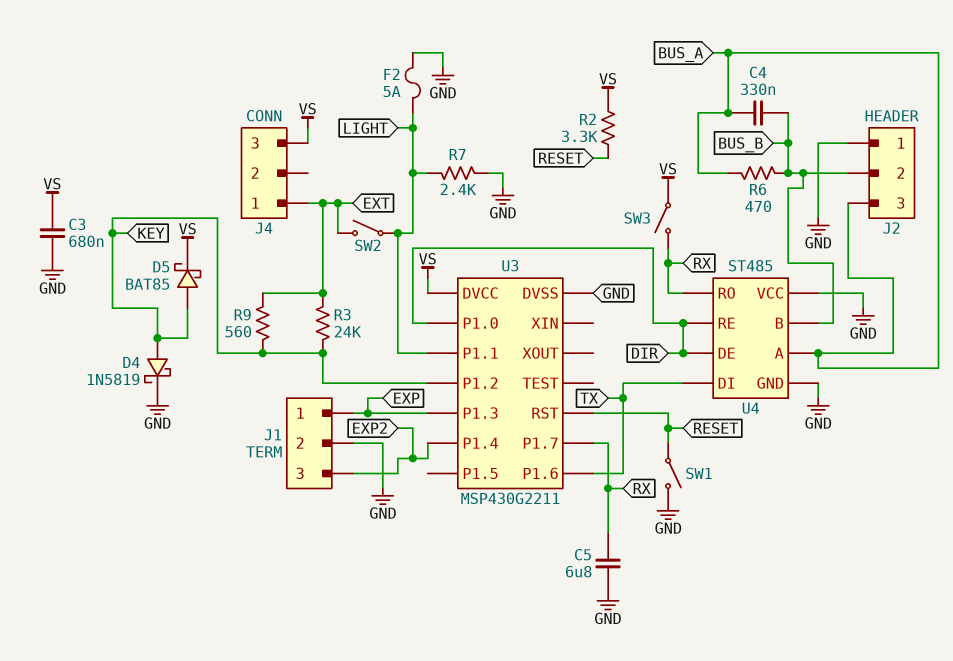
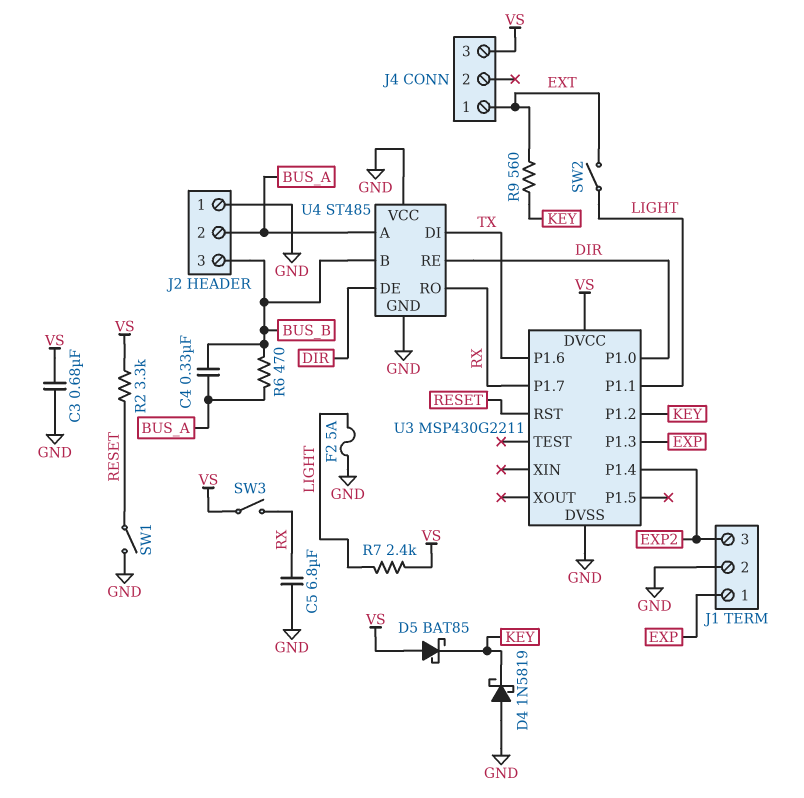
D4: schottky 1N5819 (A KEY, K GND) -> schottky 1N5819 (A GND, K KEY)
D5: schottky BAT85 (A KEY, K VS) -> schottky BAT85 (A VS, K KEY)
J2 pin 2: BUS_B -> BUS_A
J2 pin 3: BUS_A -> BUS_B
R3: 24k (EXT, KEY) -> none
R7: 2.4k (GND, LIGHT) -> 2.4k (LIGHT, VS)

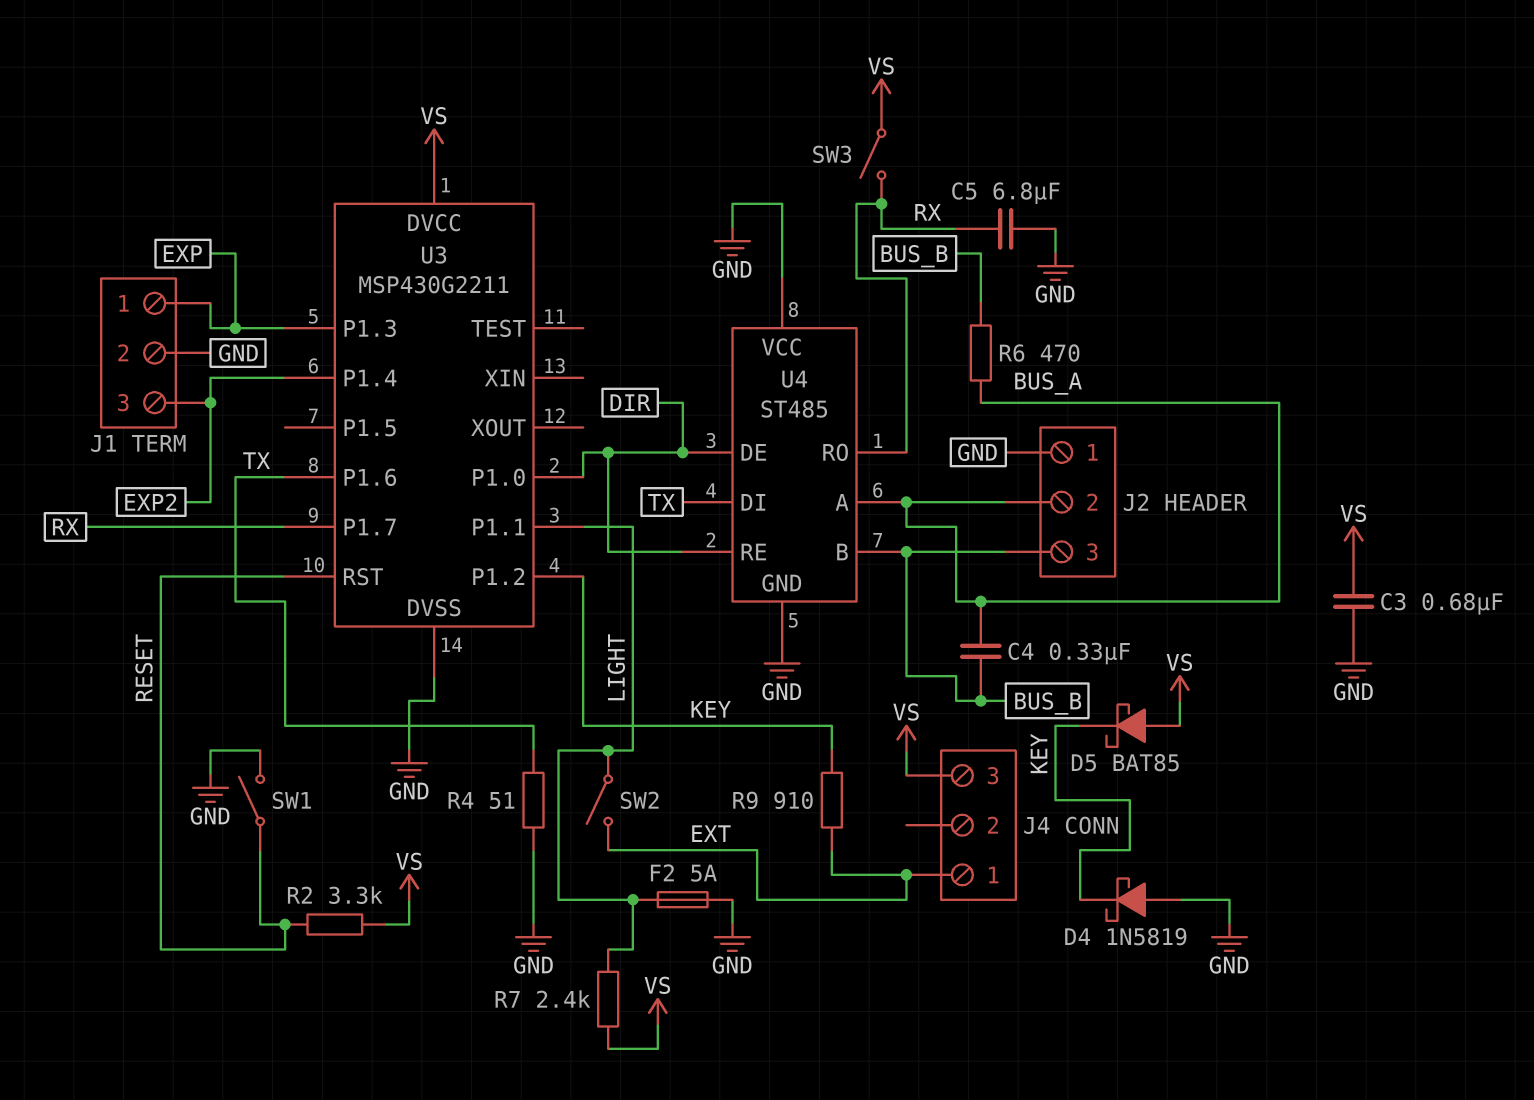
R4: none -> 51 (GND, TX)
R9: 560 (EXT, KEY) -> 910 (EXT, KEY)

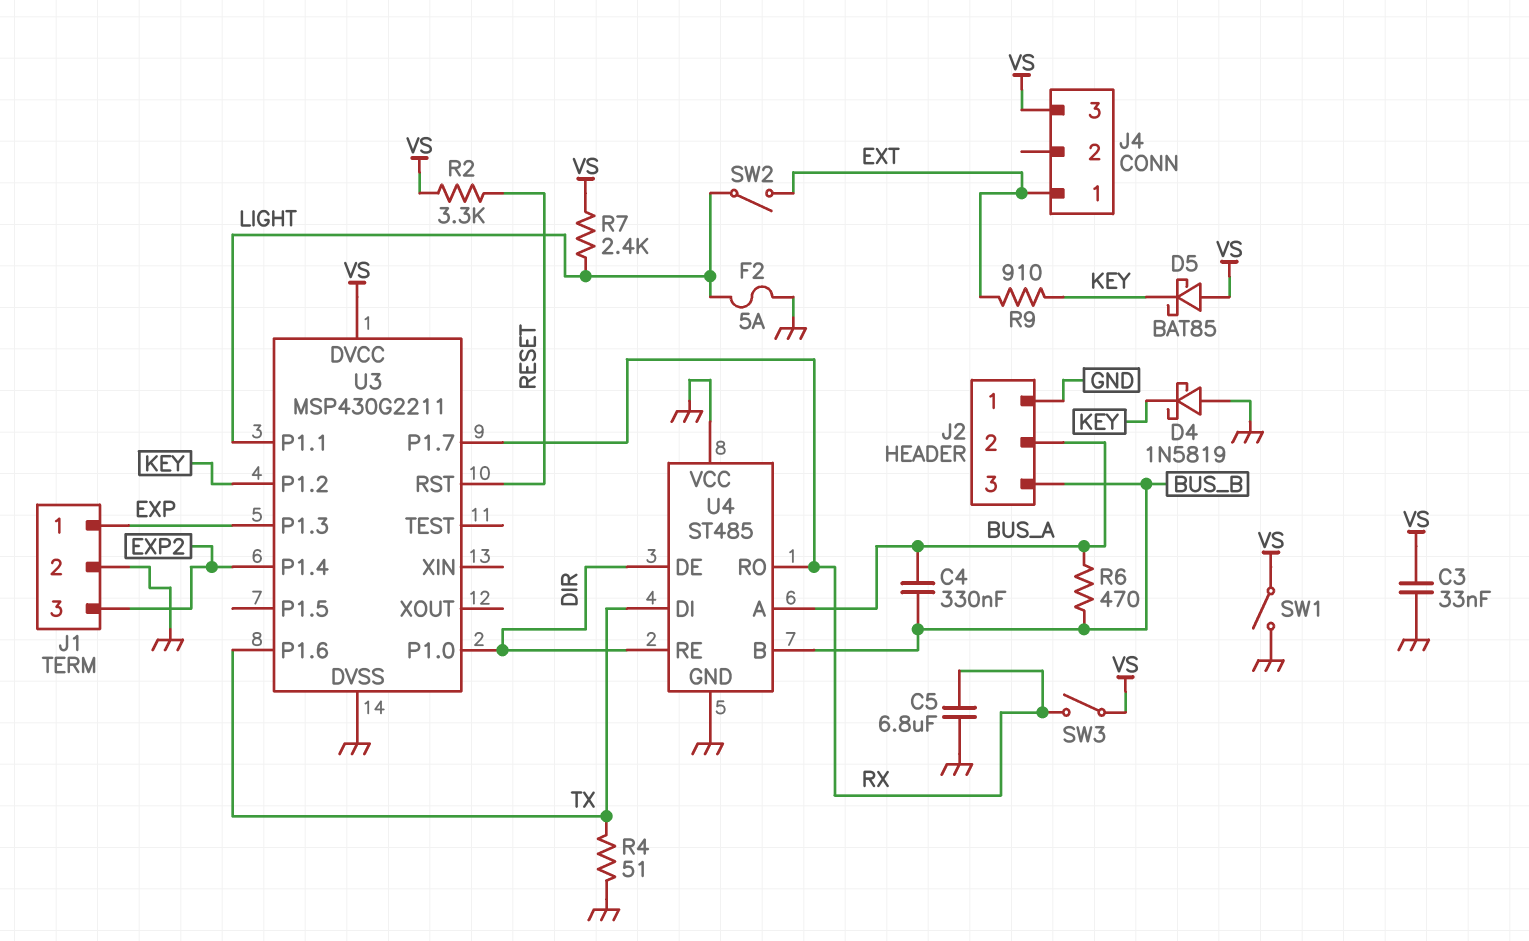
C3: 680nF (GND, VS) -> 33nF (GND, VS)
SW1: switch (GND, RESET) -> switch (GND, VS)

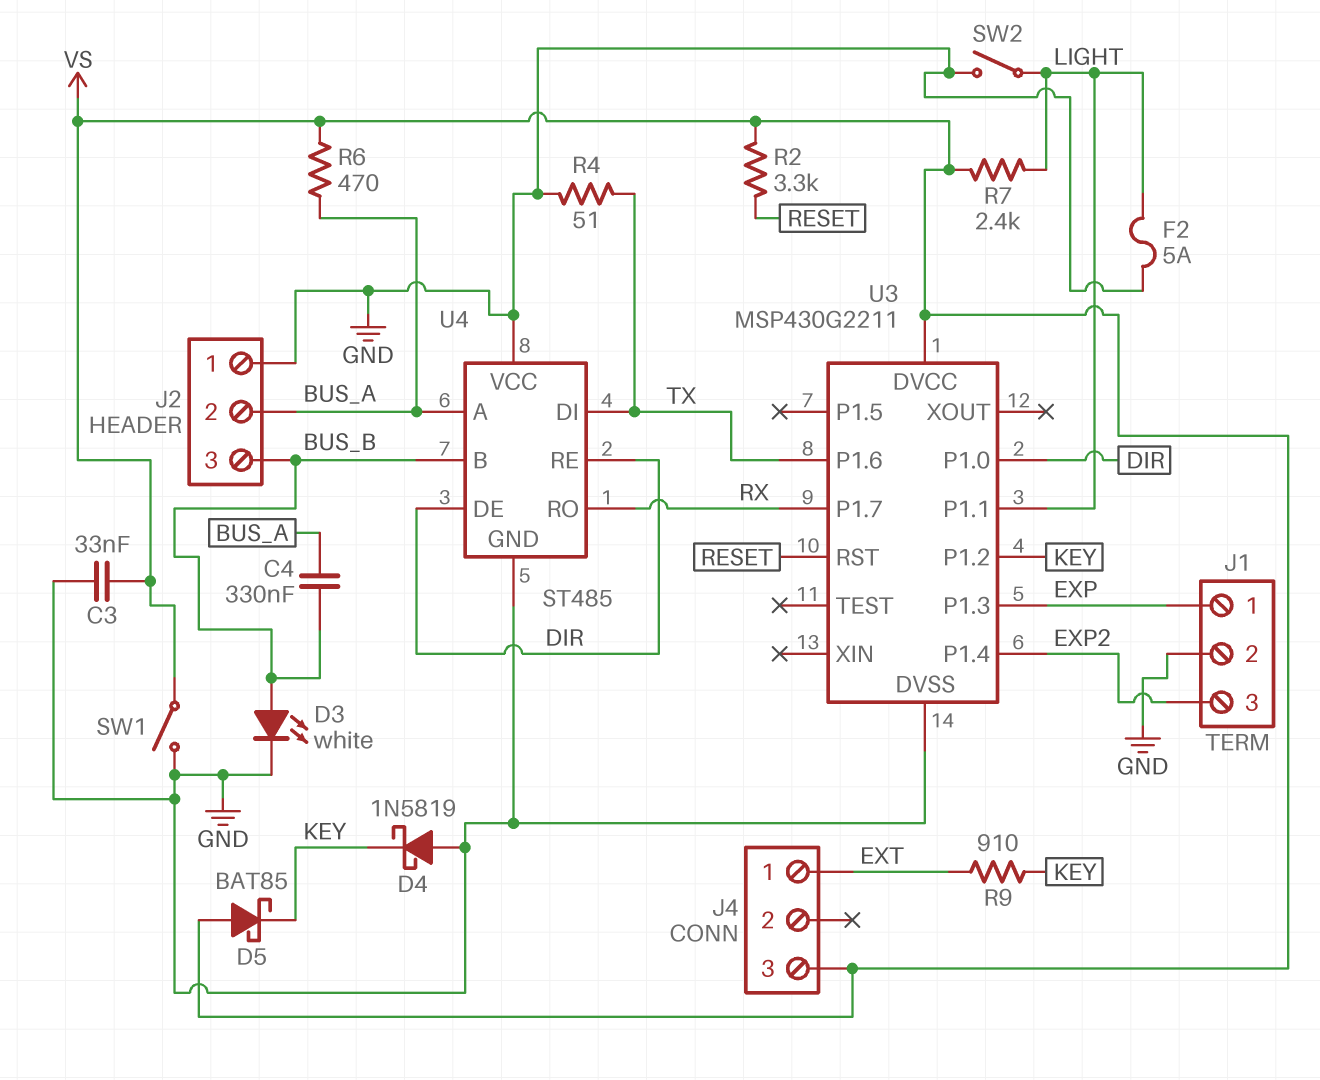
C5: 6.8uF (GND, RX) -> none
D3: none -> LED white (A BUS_B, K GND)
R6: 470 (BUS_A, BUS_B) -> 470 (BUS_A, VS)
SW2: switch (EXT, LIGHT) -> switch (GND, LIGHT)
SW3: switch (RX, VS) -> none

